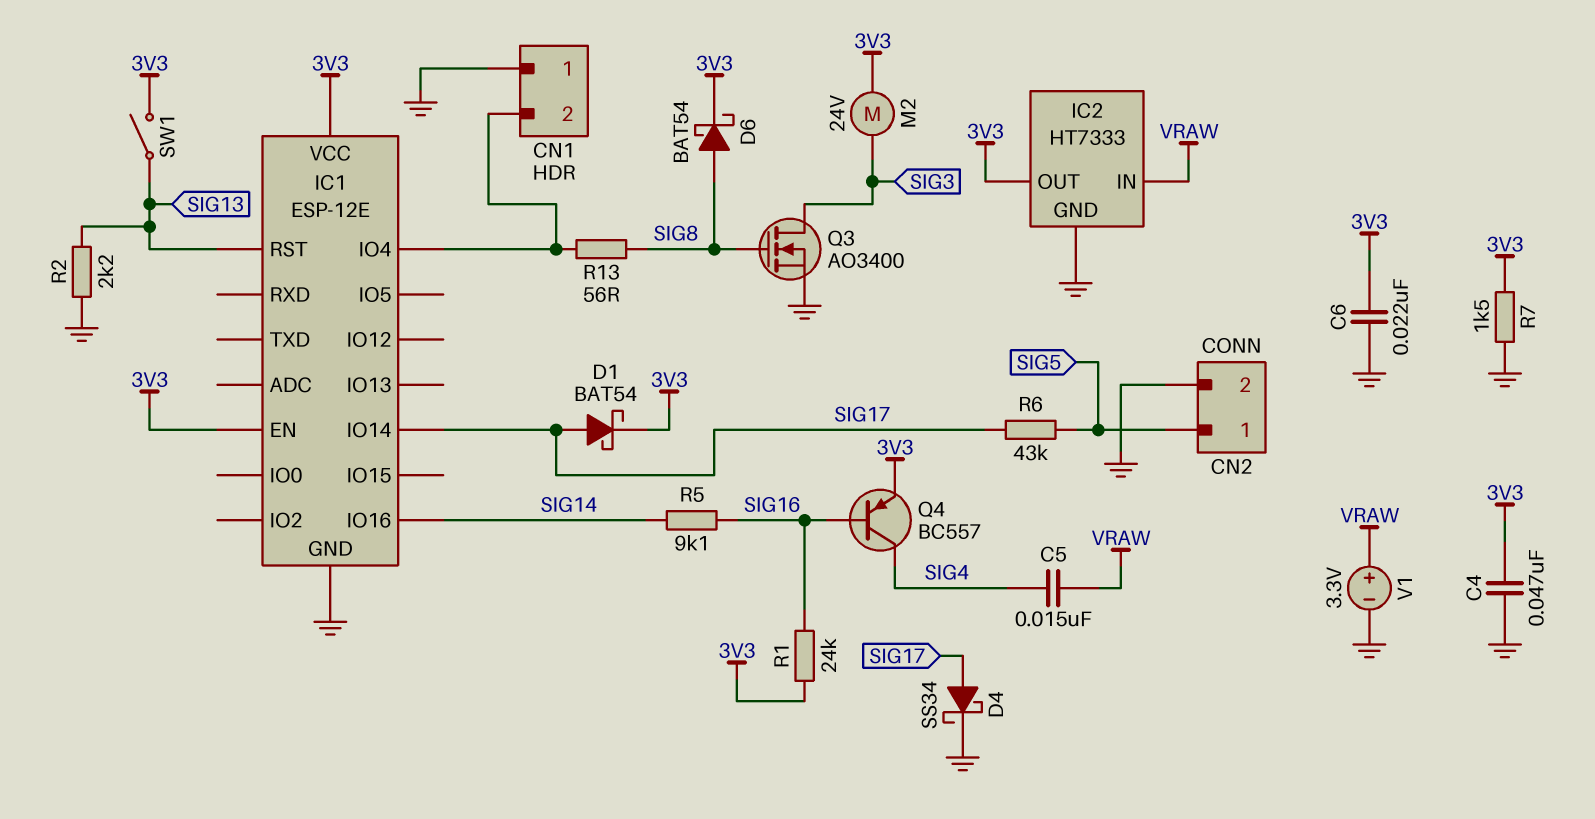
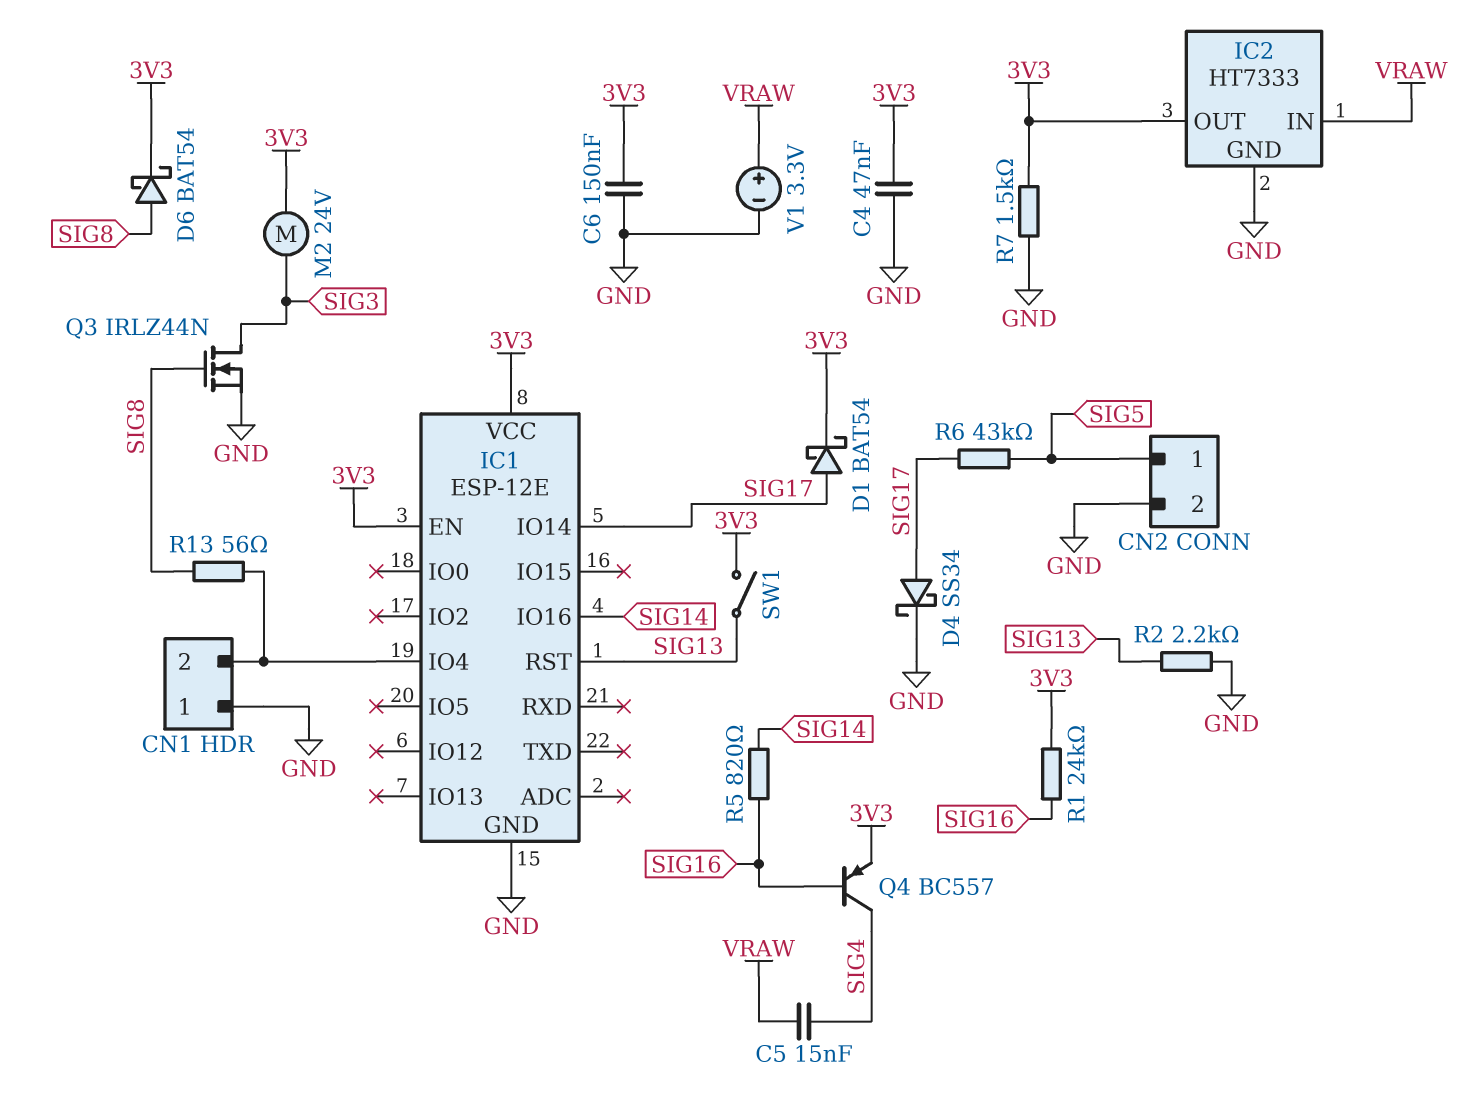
C6: 22nF (3V3, GND) -> 150nF (3V3, GND)
Q3: NMOS AO3400 (G SIG8, D SIG3, S GND) -> NMOS IRLZ44N (G SIG8, D SIG3, S GND)
R5: 9.1k (SIG14, SIG16) -> 820 (SIG14, SIG16)

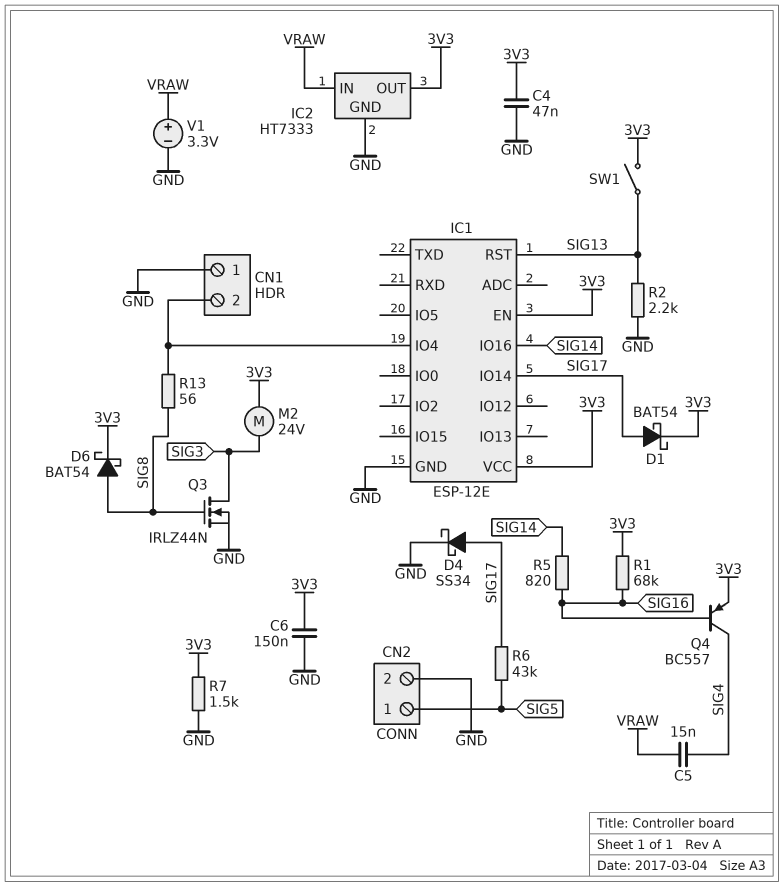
R1: 24k (3V3, SIG16) -> 68k (3V3, SIG16)

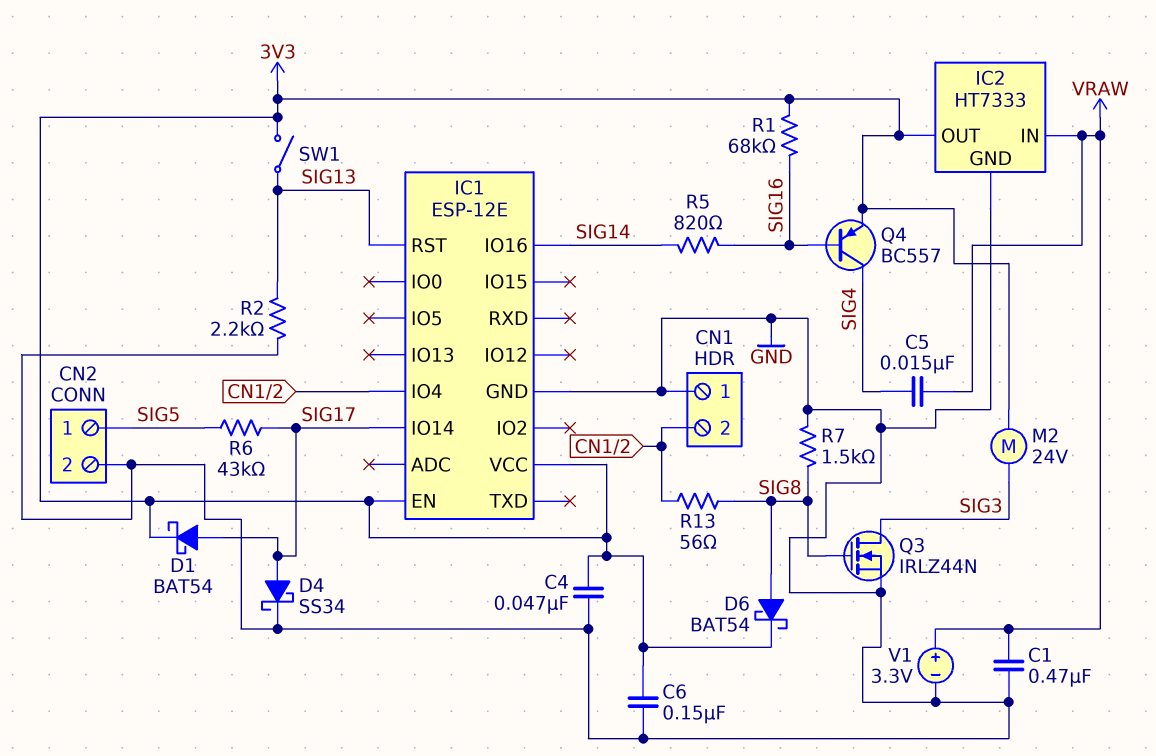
C1: none -> 470nF (GND, VRAW)
R7: 1.5k (3V3, GND) -> 1.5k (GND, SIG8)

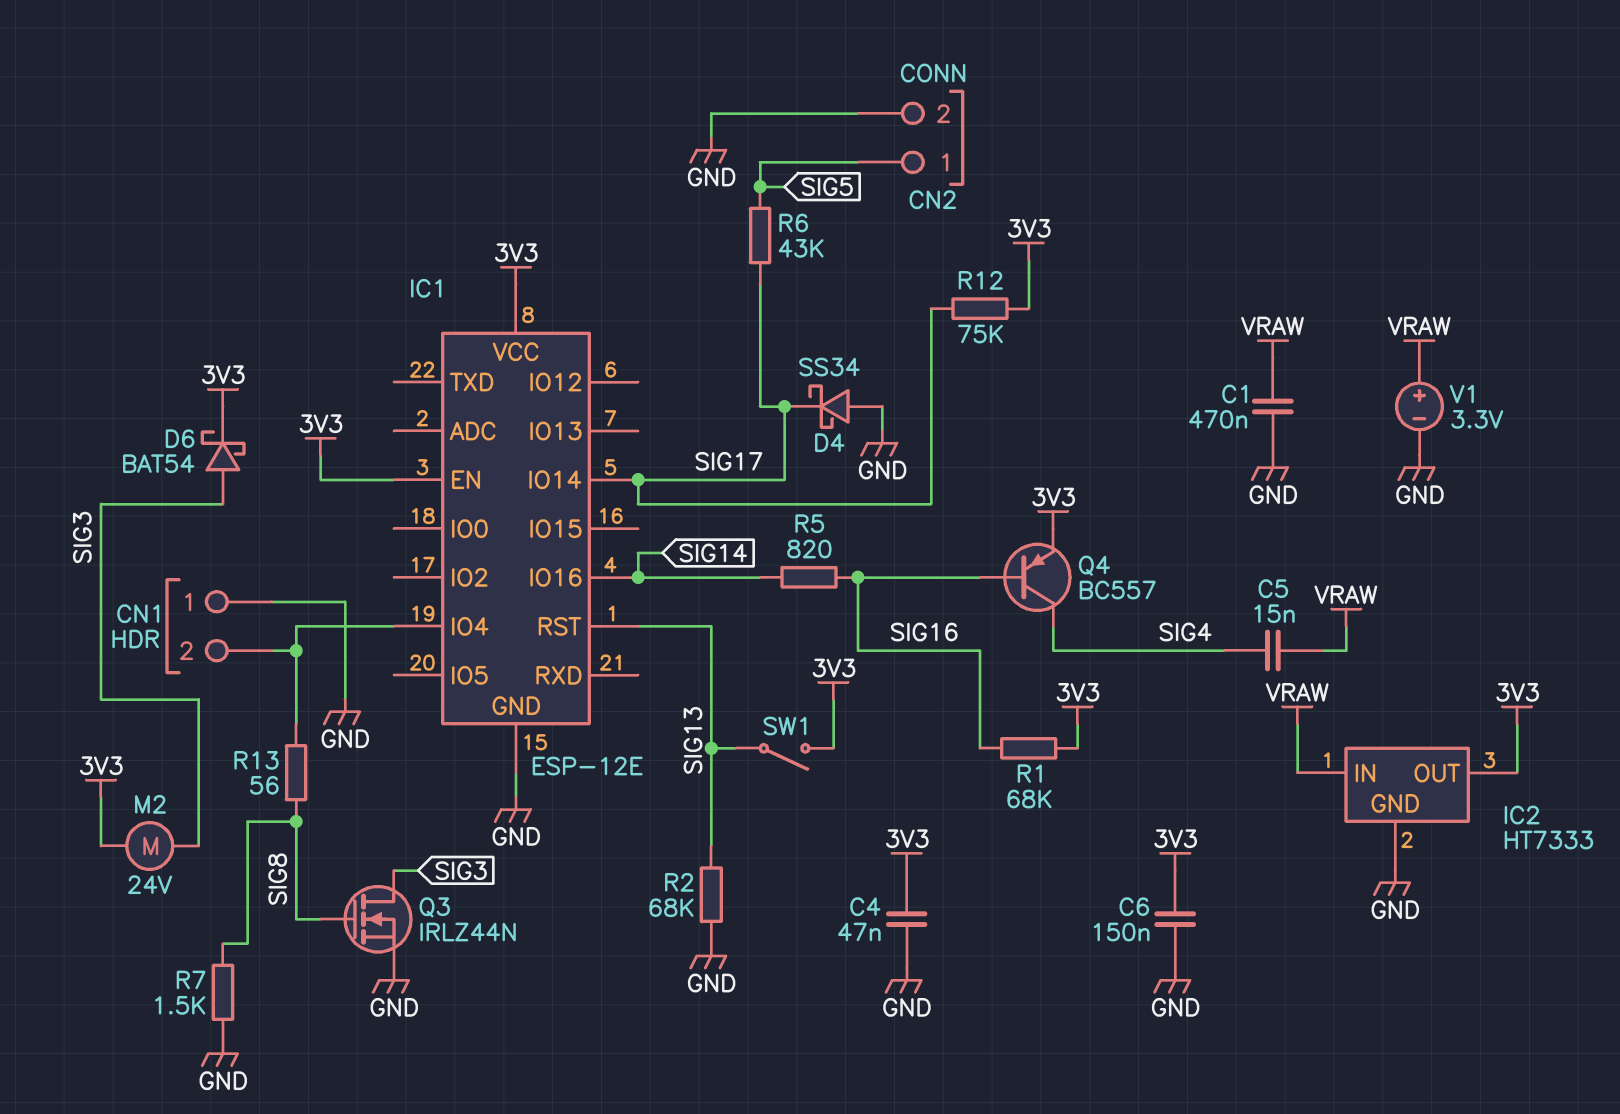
D1: schottky BAT54 (A SIG17, K 3V3) -> none
D4: schottky SS34 (A SIG17, K GND) -> schottky SS34 (A GND, K SIG17)
D6: schottky BAT54 (A SIG8, K 3V3) -> schottky BAT54 (A SIG3, K 3V3)
R2: 2.2k (GND, SIG13) -> 68k (GND, SIG13)
R12: none -> 75k (3V3, SIG17)

